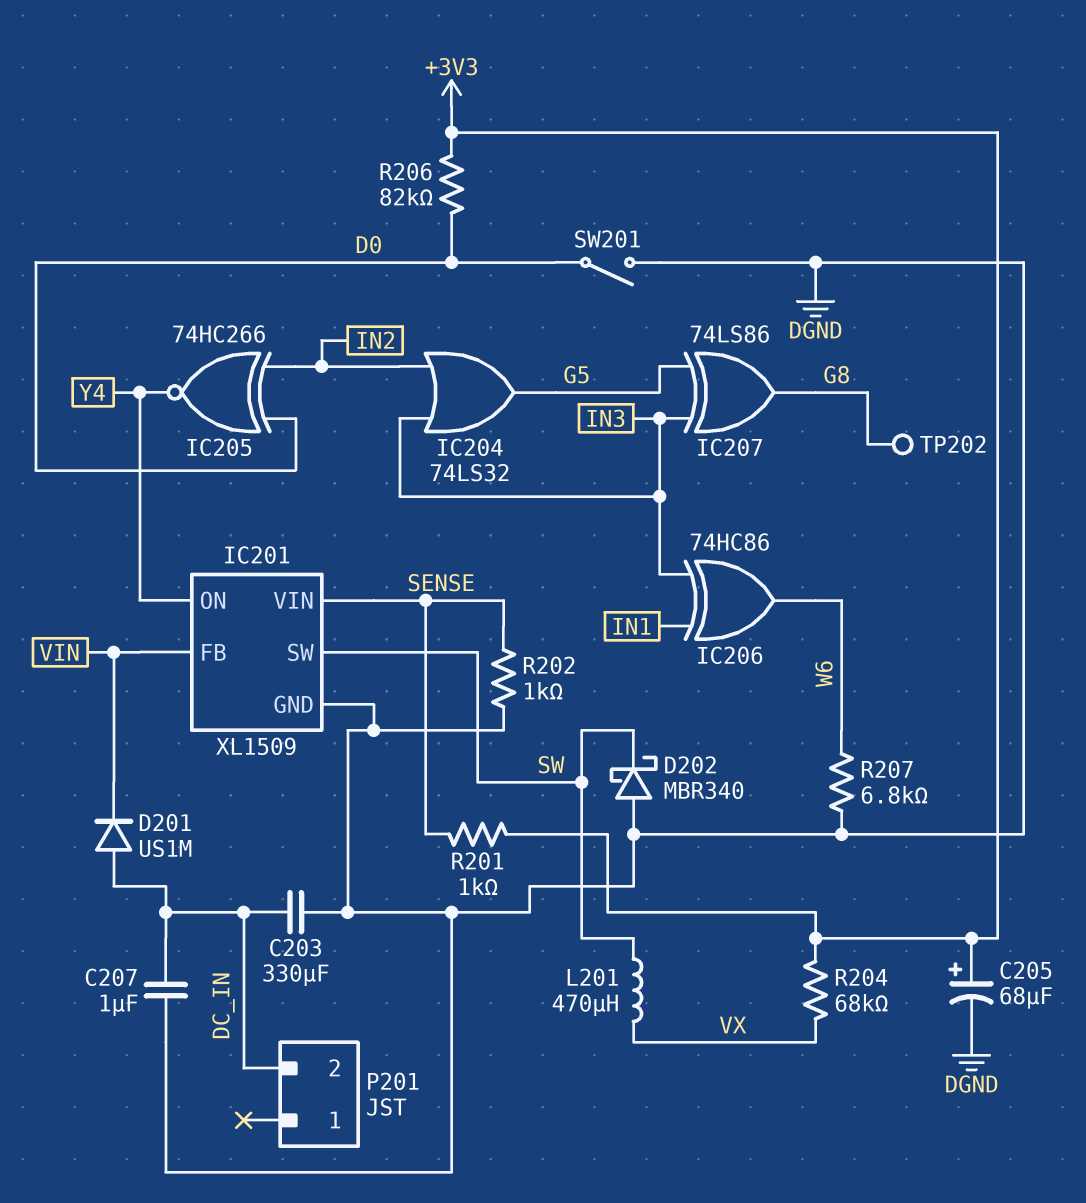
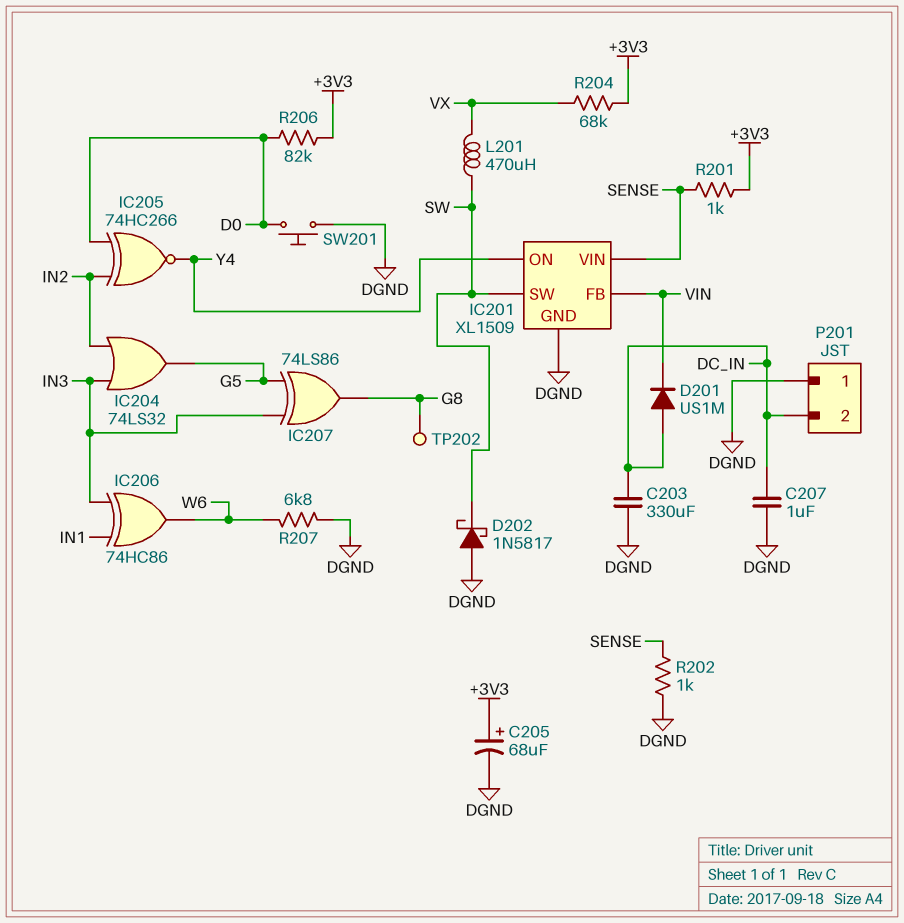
D202: schottky MBR340 (A DGND, K SW) -> schottky 1N5817 (A DGND, K SW)
P201 pin 1: none -> DGND
SW201: switch (D0, DGND) -> button (D0, DGND)

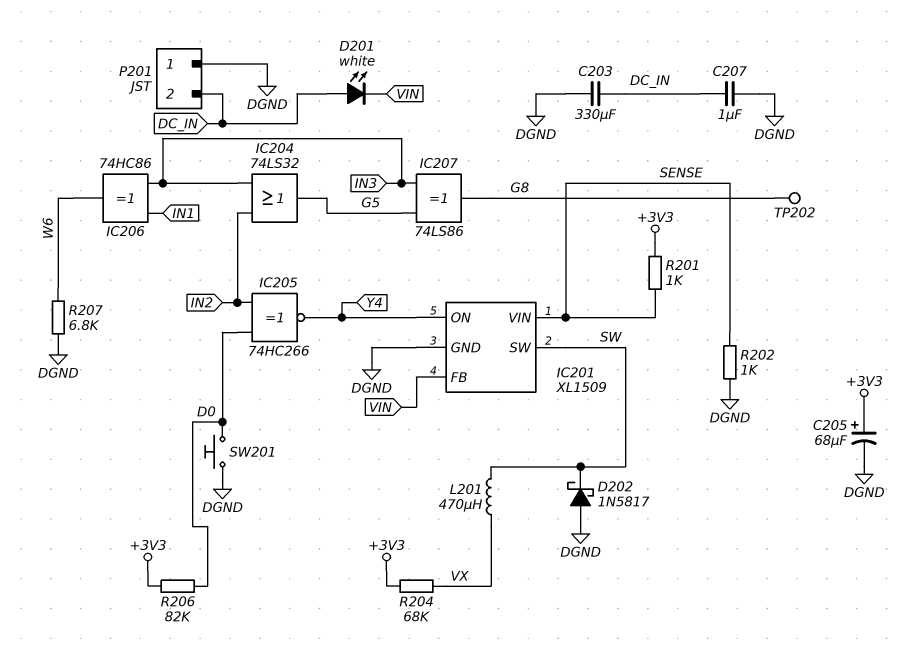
D201: diode US1M (A DC_IN, K VIN) -> LED white (A DC_IN, K VIN)

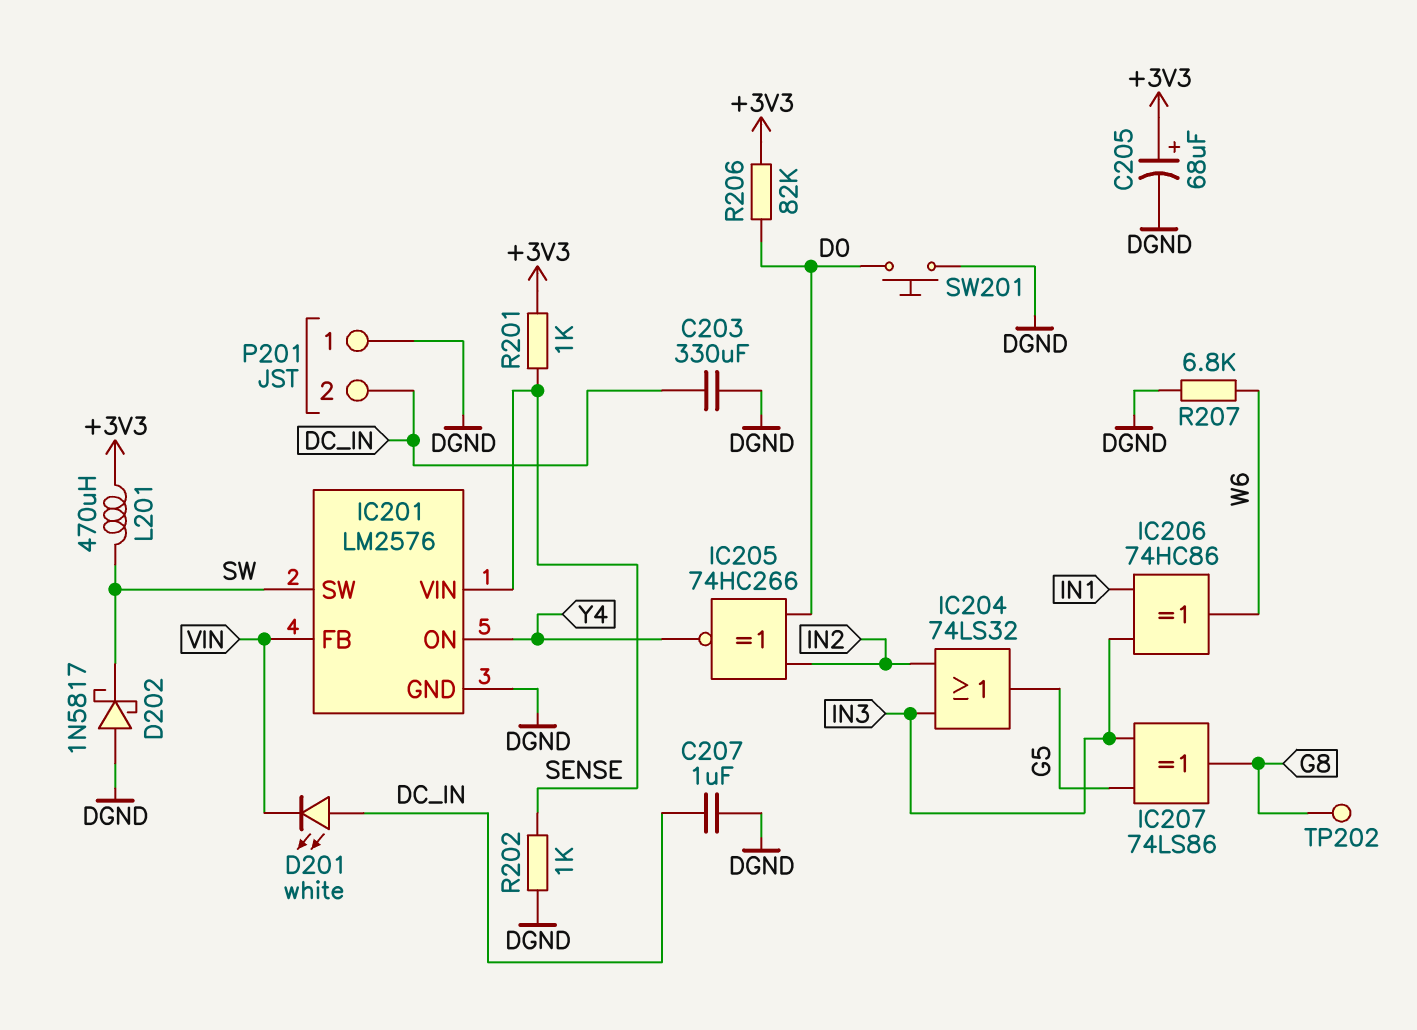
IC201: XL1509 -> LM2576
L201: 470uH (SW, VX) -> 470uH (+3V3, SW)
R204: 68k (+3V3, VX) -> none

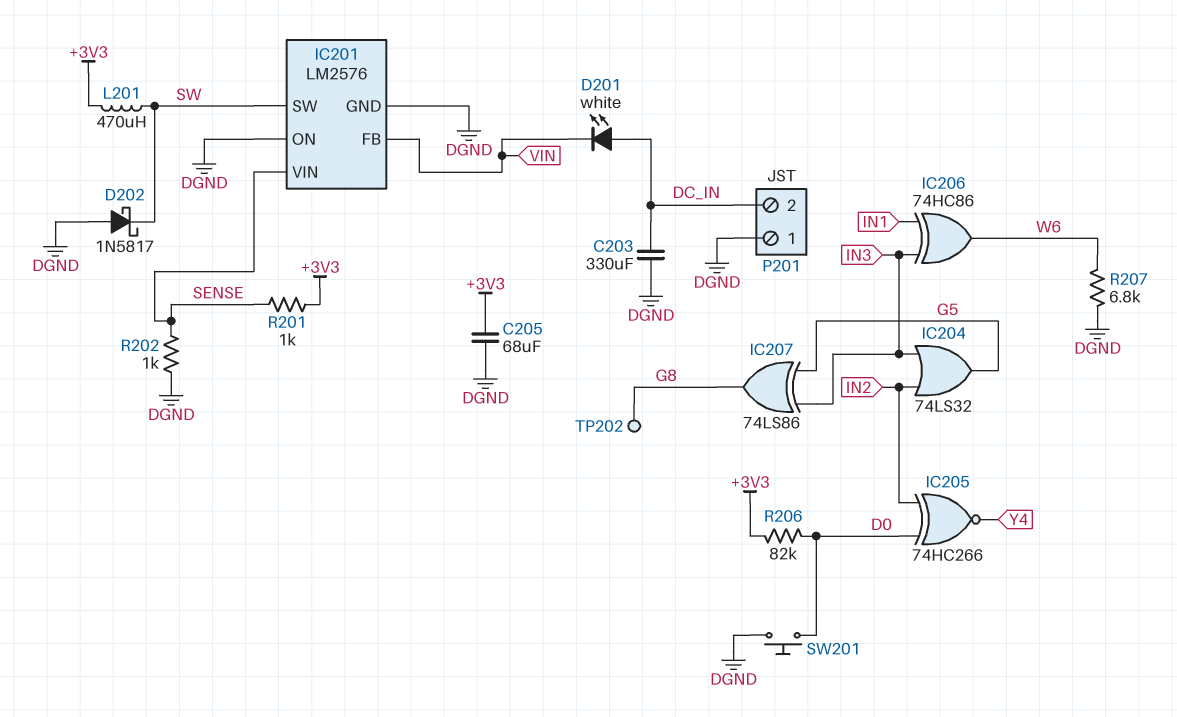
C205: 68uF (plus +3V3, minus DGND) -> 68uF (+3V3, DGND)
C207: 1uF (DC_IN, DGND) -> none
IC201 pin ON: Y4 -> DGND

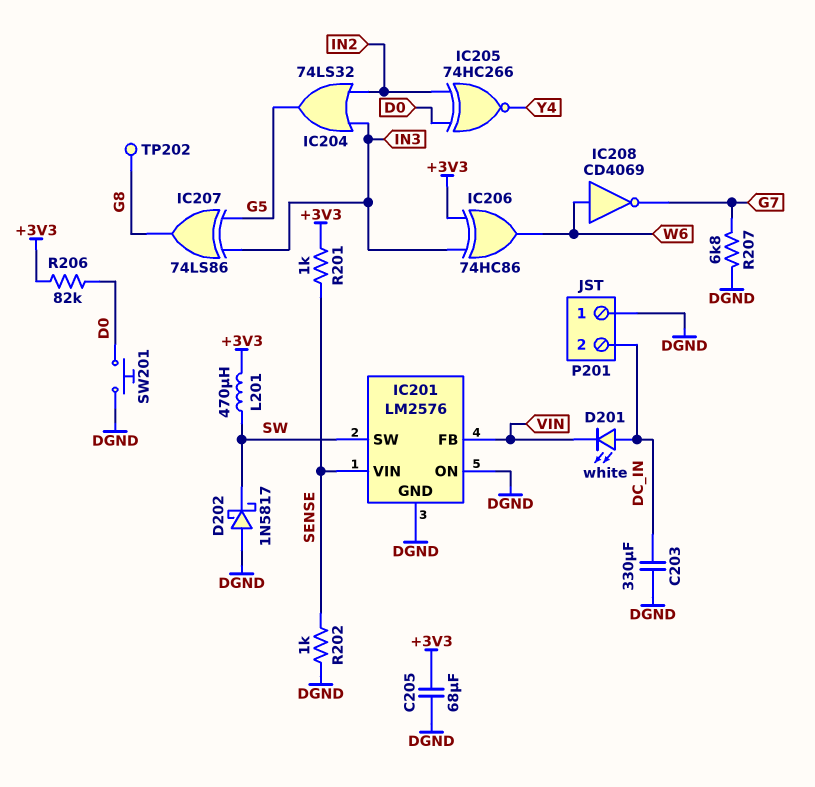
IC206: XOR 74HC86 (in IN1, in IN3, out W6) -> XOR 74HC86 (in +3V3, in IN3, out W6)
IC208: none -> NOT CD4069 (in W6, out G7)
R207: 6.8k (DGND, W6) -> 6.8k (DGND, G7)

